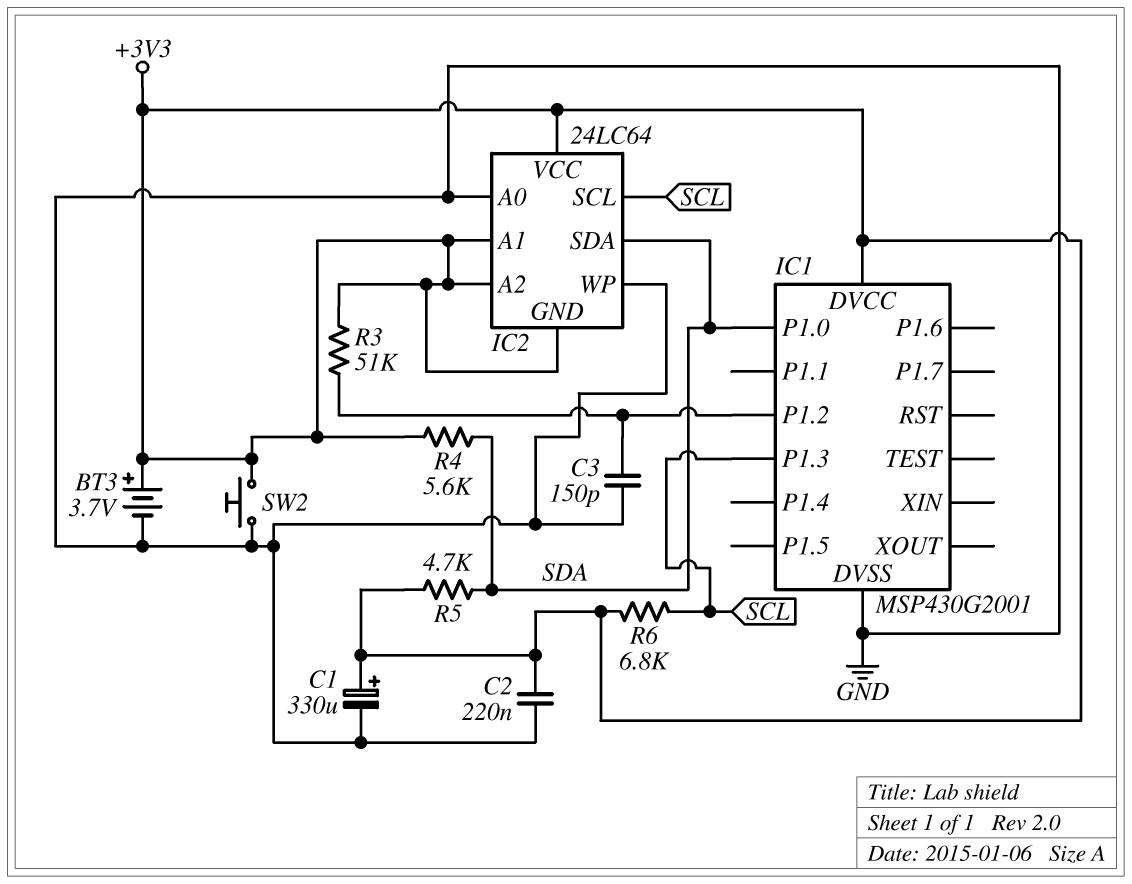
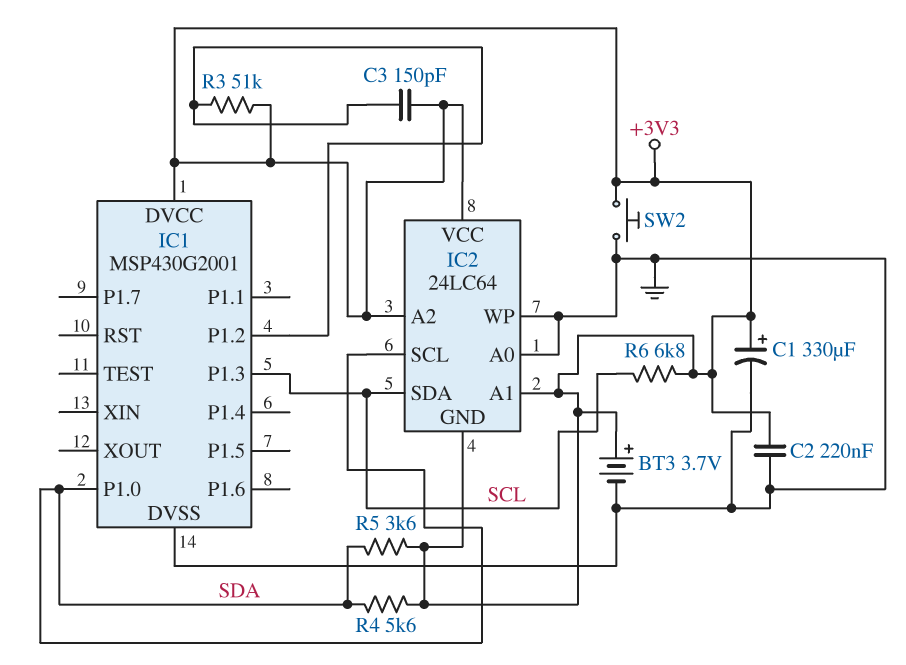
C3: 150pF (GND, IC1/P1.2) -> 150pF (+3V3, IC1/P1.2)
IC2 pin SCL: SCL -> SDA
IC2 pin SDA: SDA -> SCL
R5: 4.7k (+3V3, SDA) -> 3.6k (+3V3, SDA)

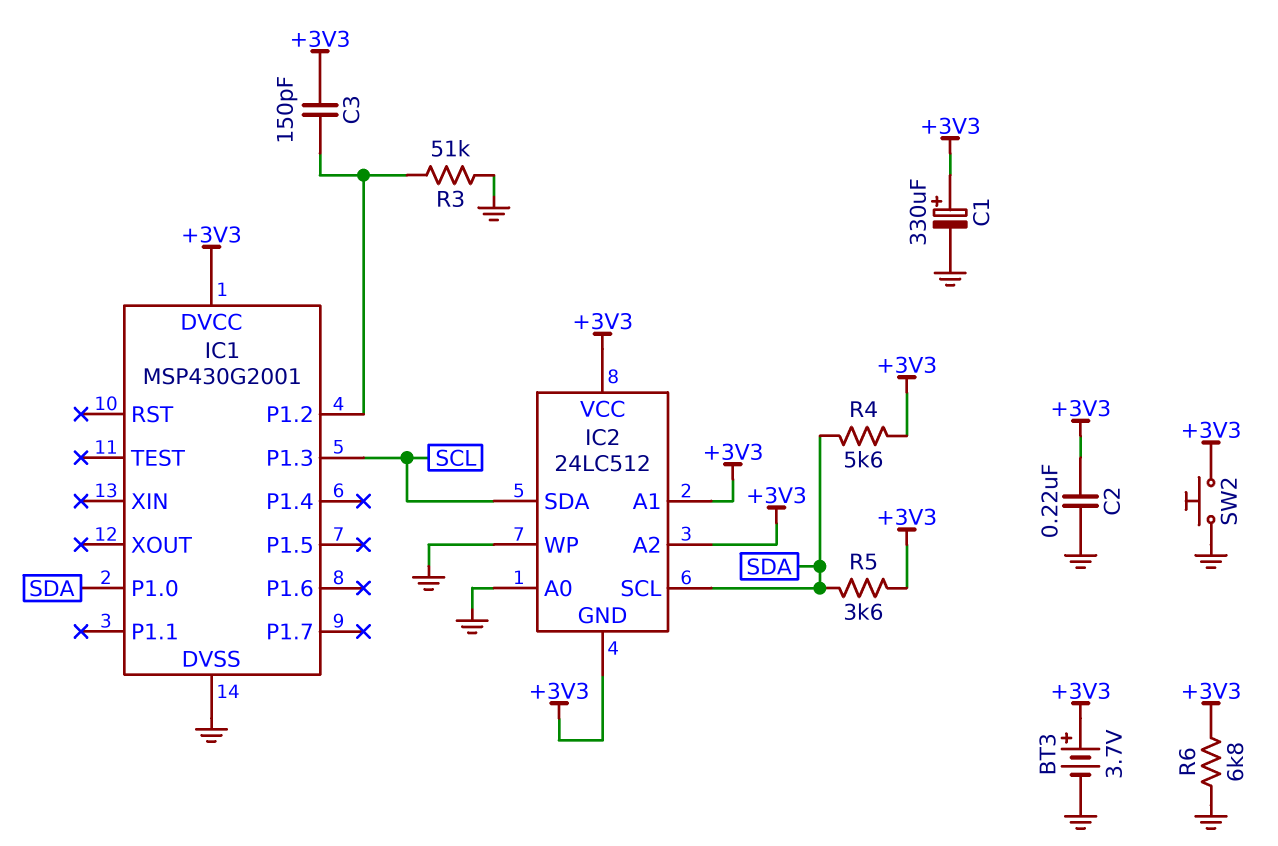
IC2: 24LC64 -> 24LC512
R3: 51k (+3V3, IC1/P1.2) -> 51k (GND, IC1/P1.2)
R6: 6.8k (+3V3, SCL) -> 6.8k (+3V3, GND)

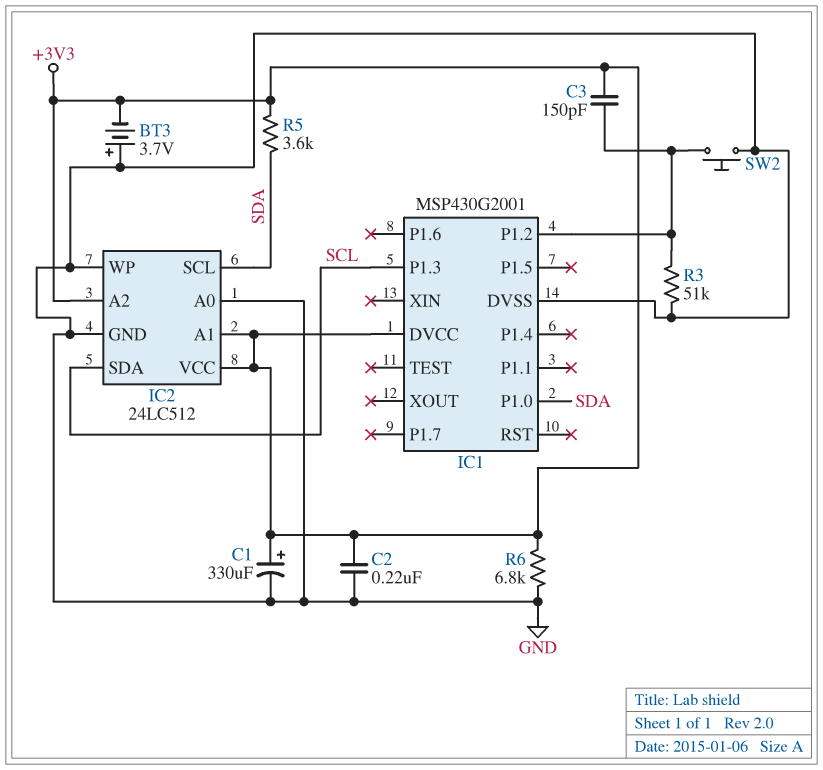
BT3: 3.7V (plus +3V3, minus GND) -> 3.7V (plus GND, minus +3V3)
IC2 pin GND: +3V3 -> GND
R4: 5.6k (+3V3, SDA) -> none
SW2: button (+3V3, GND) -> button (GND, IC1/P1.2)

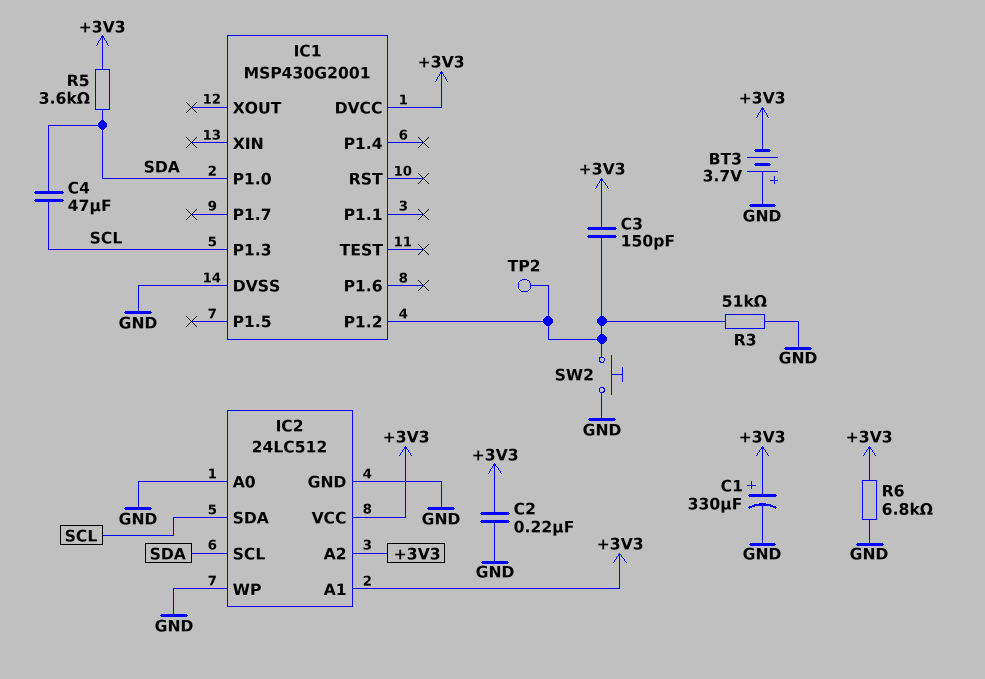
C4: none -> 47uF (SCL, SDA)
TP2: none -> test point (IC1/P1.2)

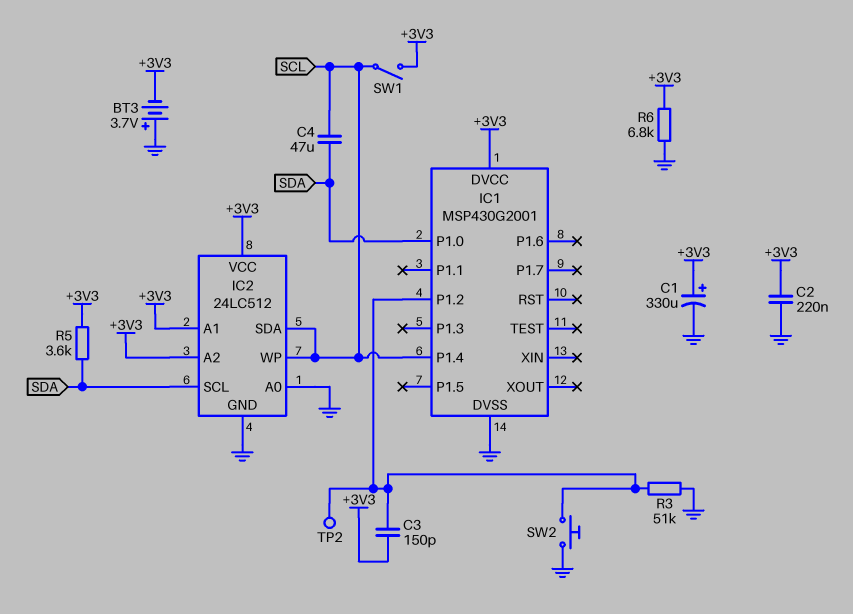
IC1 pin P1.3: SCL -> none
IC1 pin P1.4: none -> SCL
IC2 pin WP: GND -> SCL
SW1: none -> switch (+3V3, SCL)

